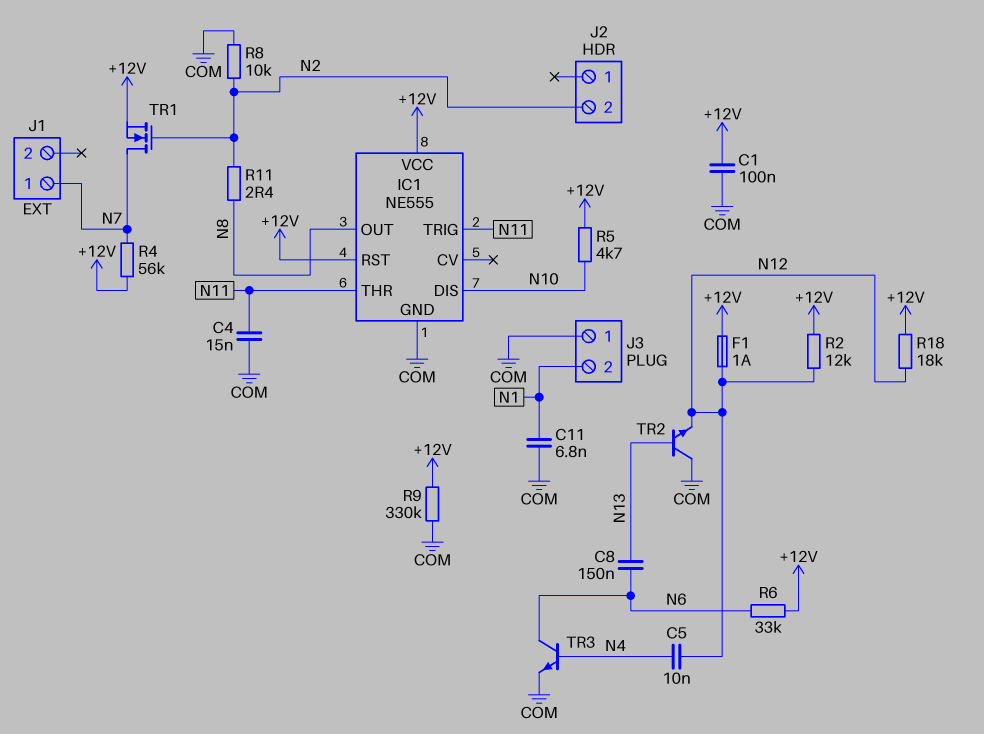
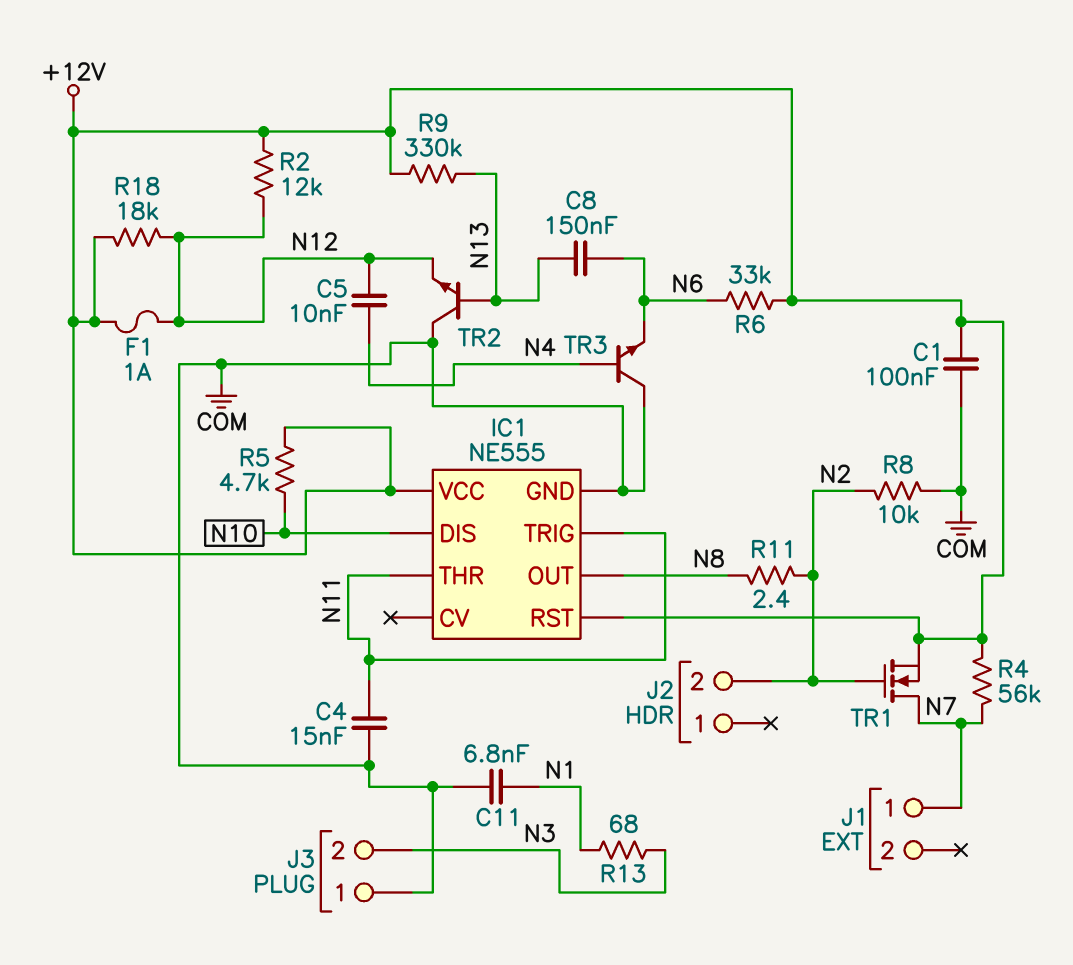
J3 pin 2: N1 -> N3
R9: 330k (+12V, COM) -> 330k (+12V, N13)
R13: none -> 68 (N1, N3)
TR3: NPN (B N4, C N6, E COM) -> NPN (B N4, C COM, E N6)

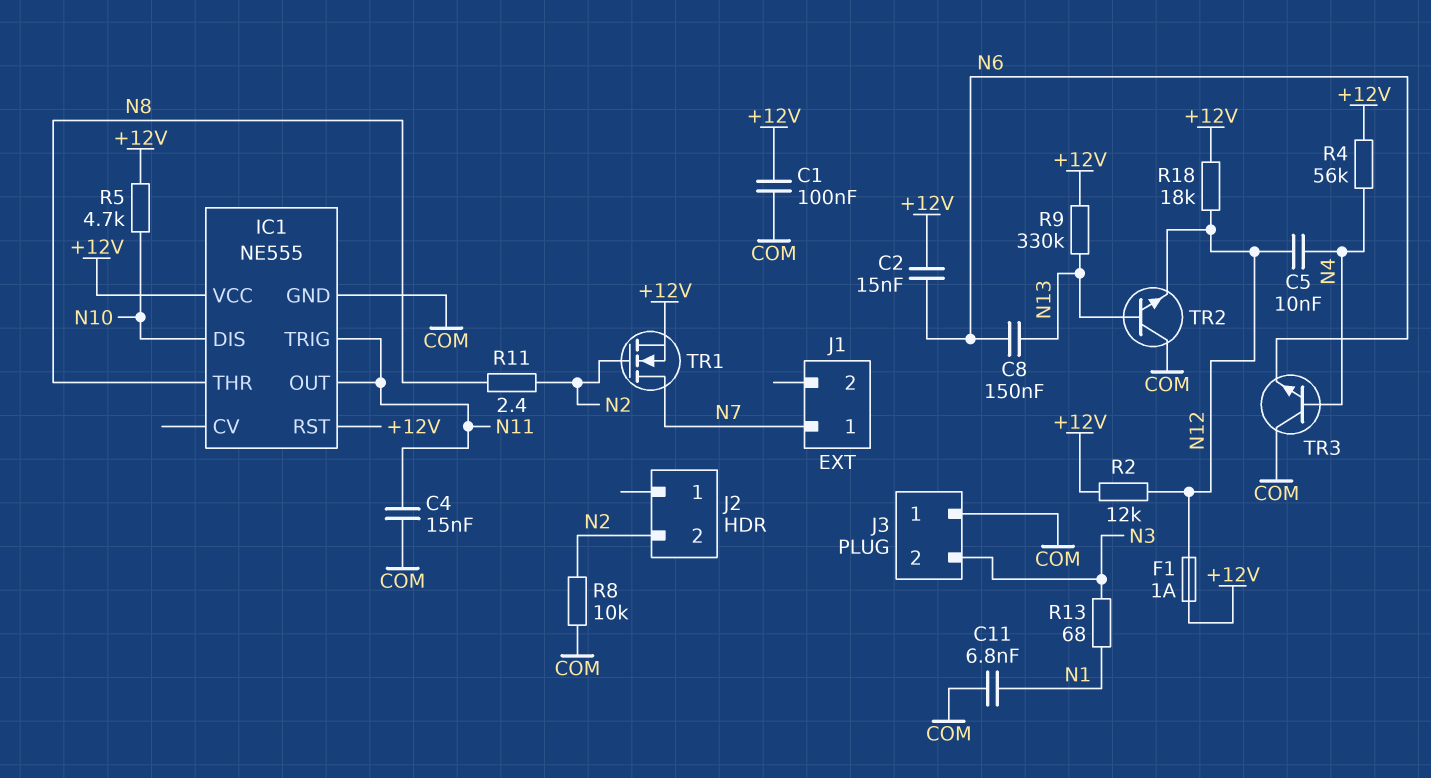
C2: none -> 15nF (+12V, N6)
IC1 pin OUT: N8 -> N11
IC1 pin THR: N11 -> N8
R4: 56k (+12V, N7) -> 56k (+12V, N4)
R6: 33k (+12V, N6) -> none

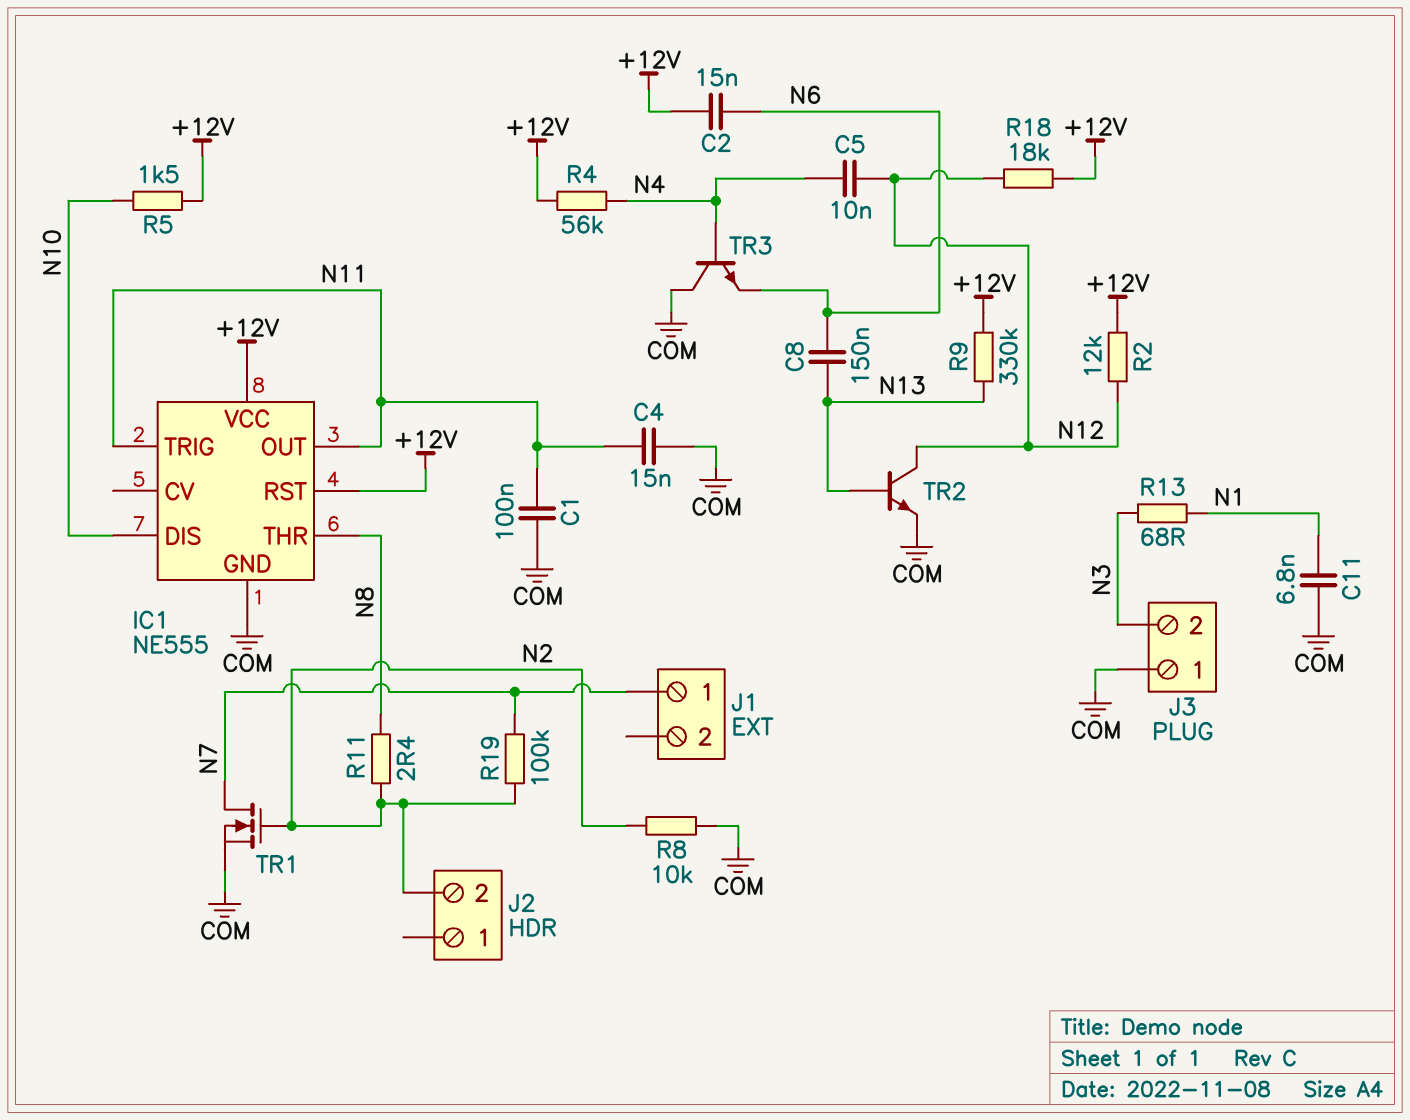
C1: 100nF (+12V, COM) -> 100nF (COM, N11)
F1: 1A (+12V, N12) -> none
R5: 4.7k (+12V, N10) -> 1.5k (+12V, N10)
R19: none -> 100k (N2, N7)
TR1: NMOS (G N2, D N7, S +12V) -> NMOS (G N2, D N7, S COM)
TR2: NPN (B N13, C COM, E N12) -> NPN (B N13, C N12, E COM)

